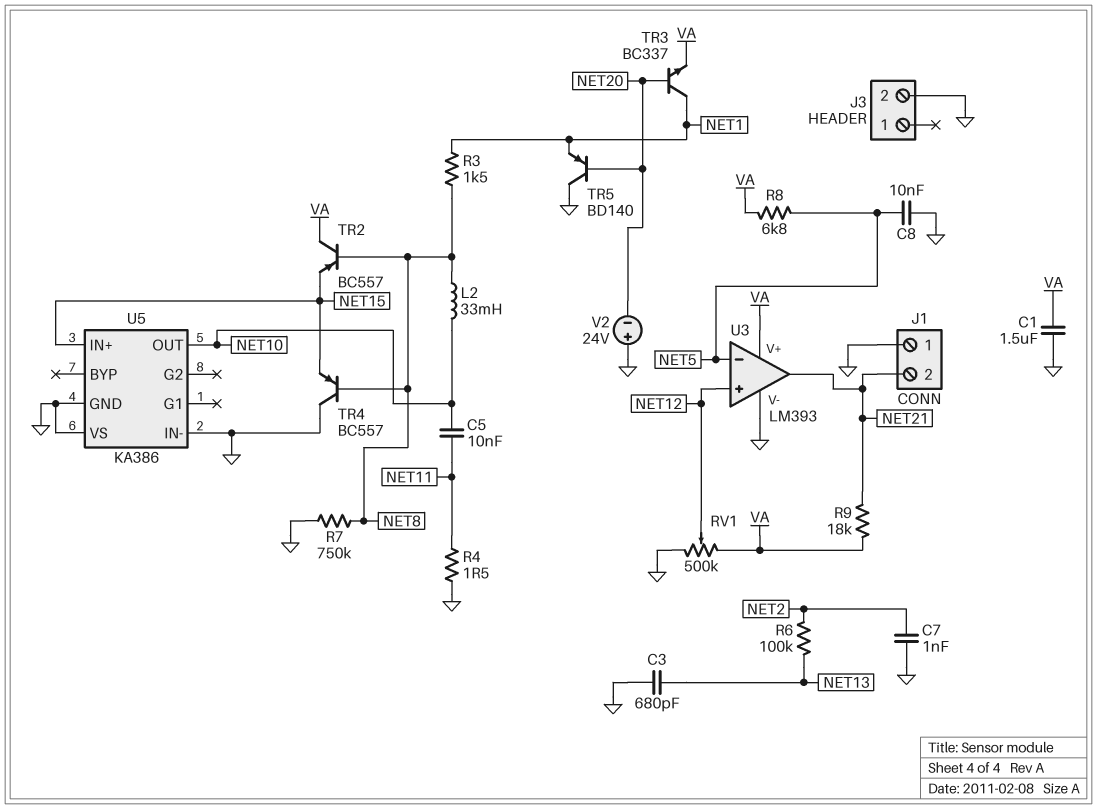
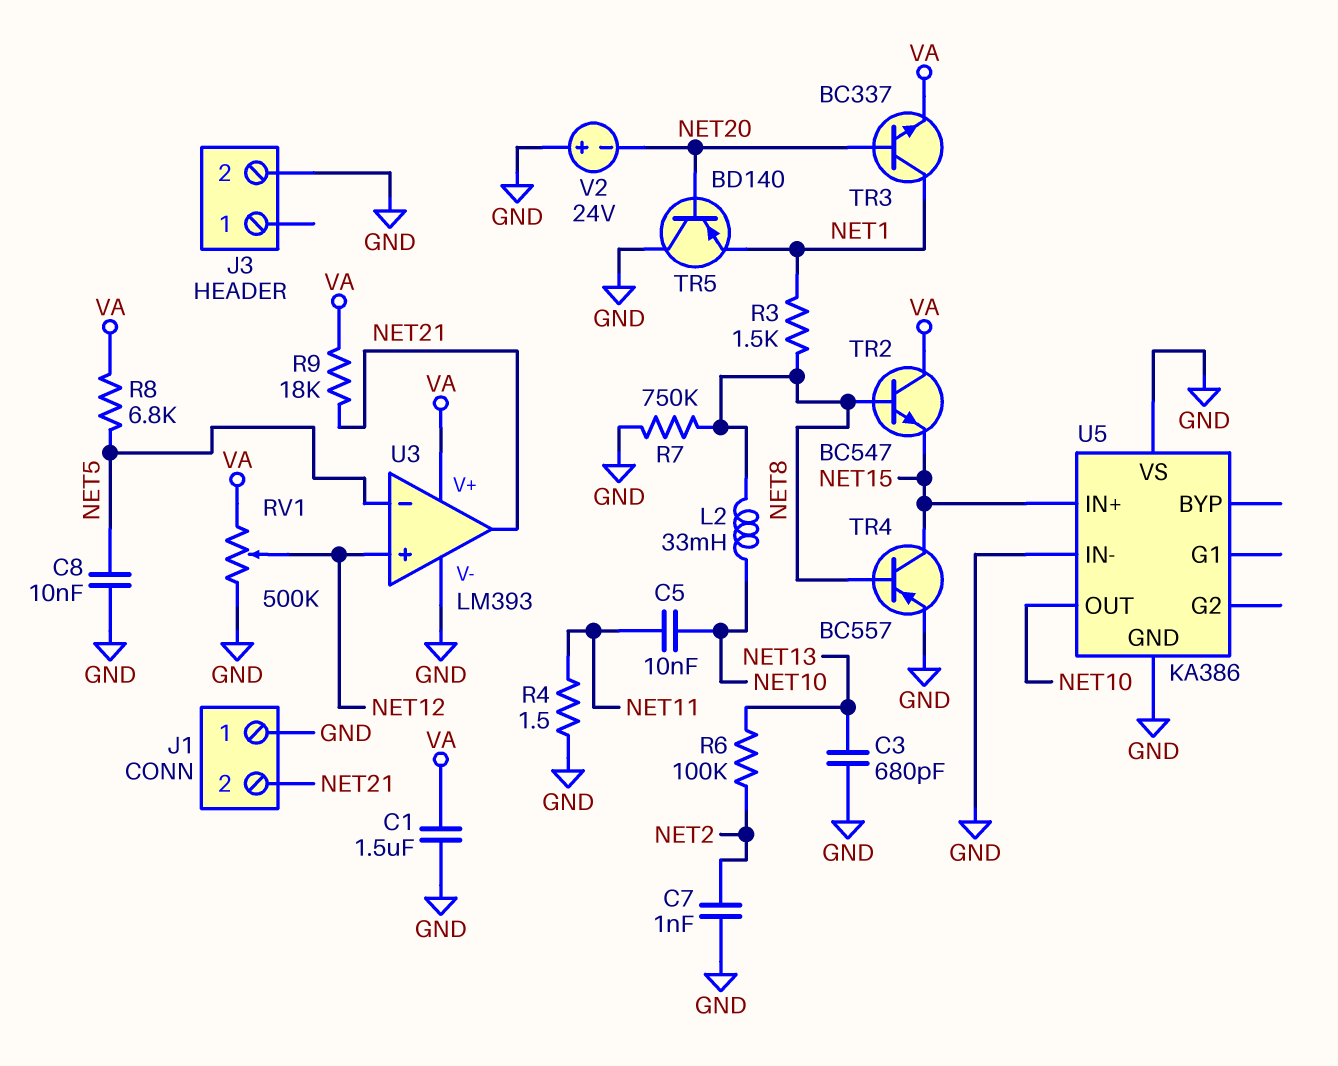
TR2: PNP BC557 (B NET8, C VA, E NET15) -> NPN BC547 (B NET8, C VA, E NET15)
TR4: PNP BC557 (B NET8, C GND, E NET15) -> PNP BC557 (B NET8, C NET15, E GND)

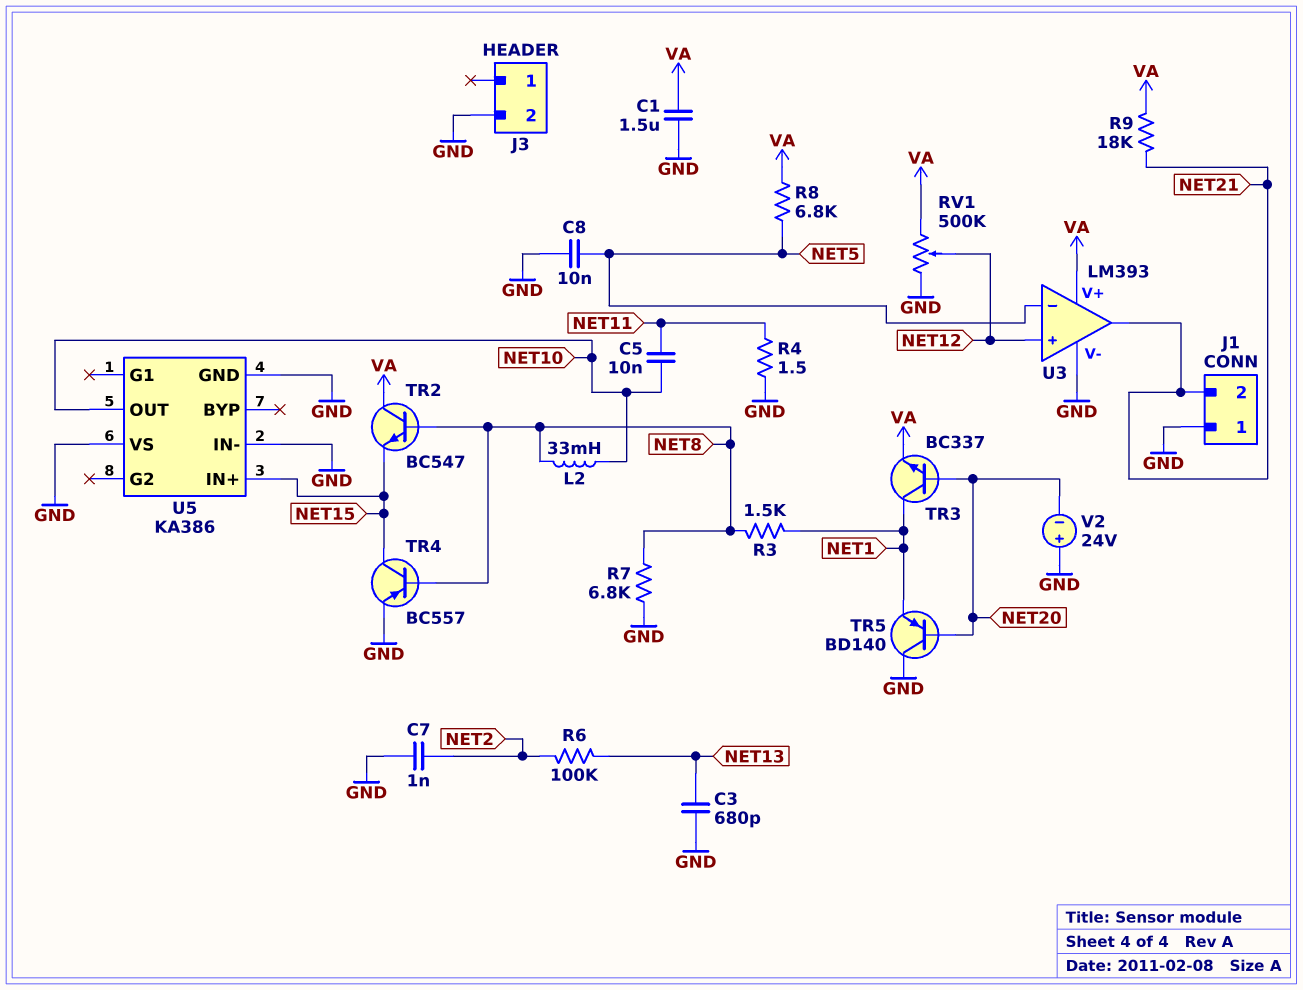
R7: 750k (GND, NET8) -> 6.8k (GND, NET8)

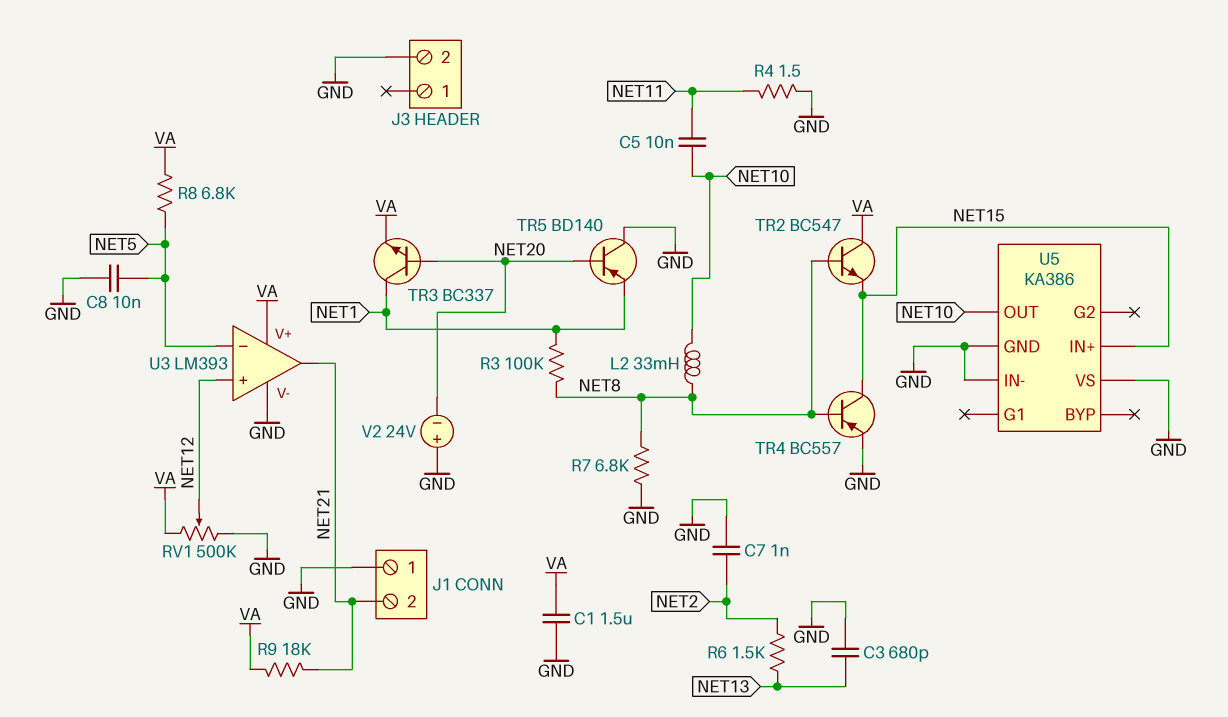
R3: 1.5k (NET1, NET8) -> 100k (NET1, NET8)
R6: 100k (NET2, NET13) -> 1.5k (NET2, NET13)

